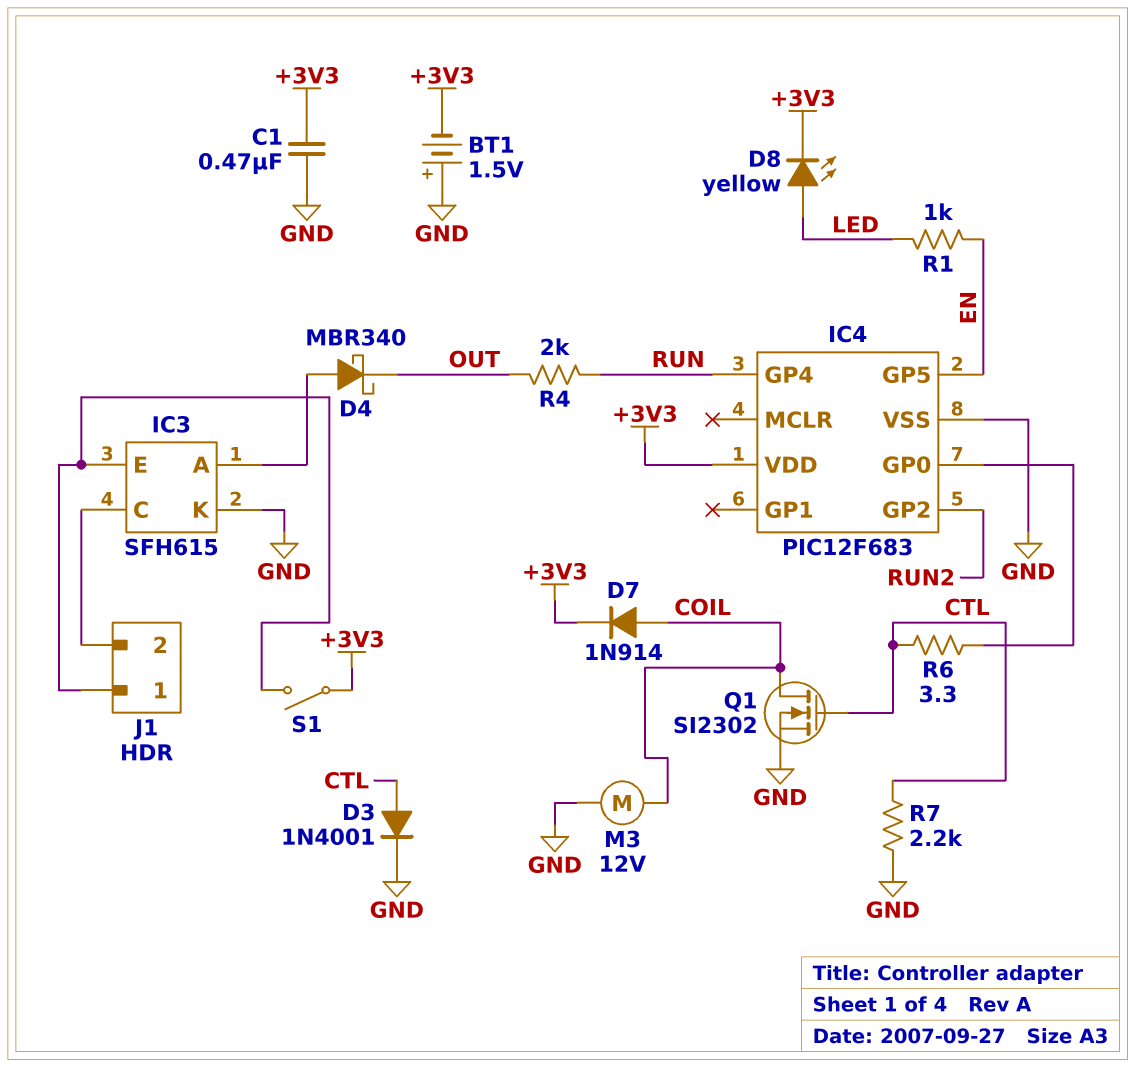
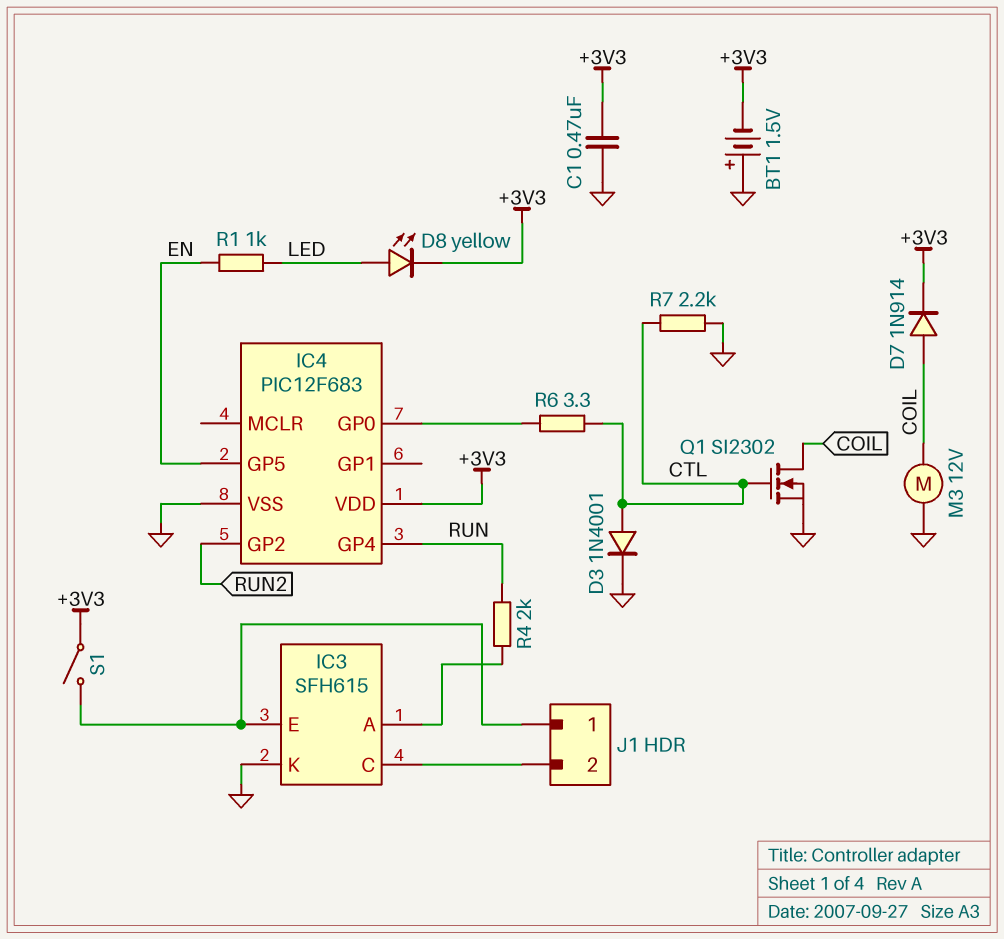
D4: schottky MBR340 (A IC3/A, K OUT) -> none
R4: 2k (OUT, RUN) -> 2k (IC3/A, RUN)

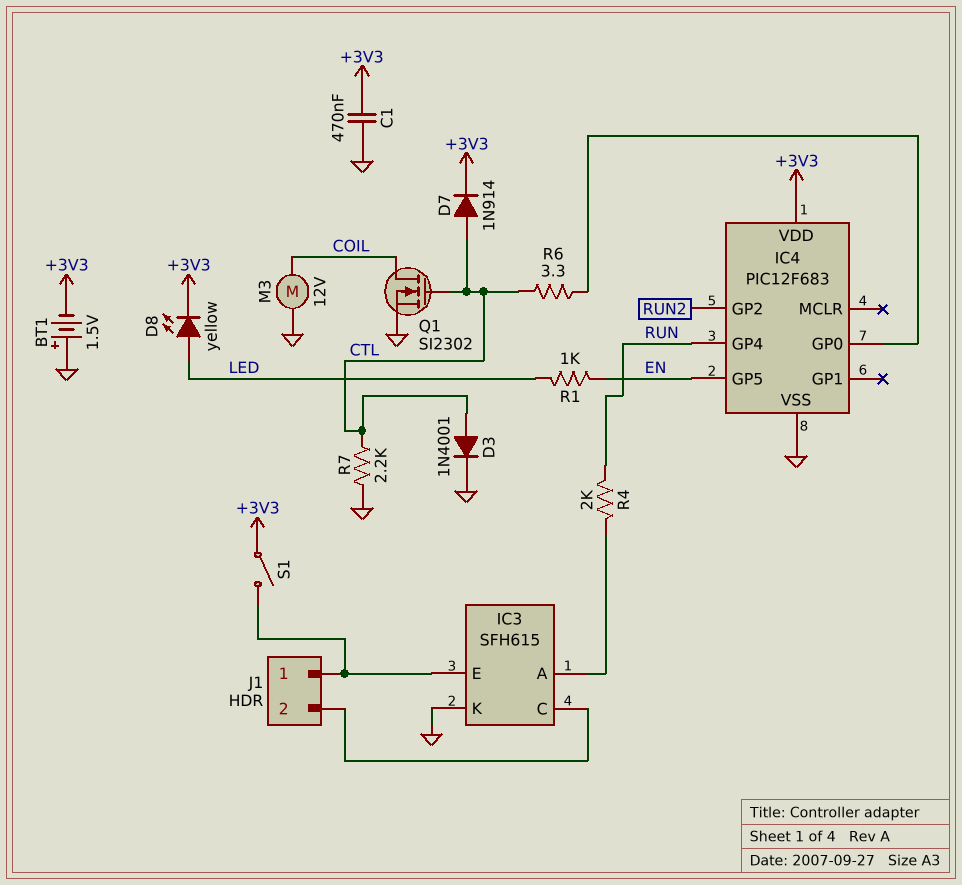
D7: diode 1N914 (A COIL, K +3V3) -> diode 1N914 (A CTL, K +3V3)

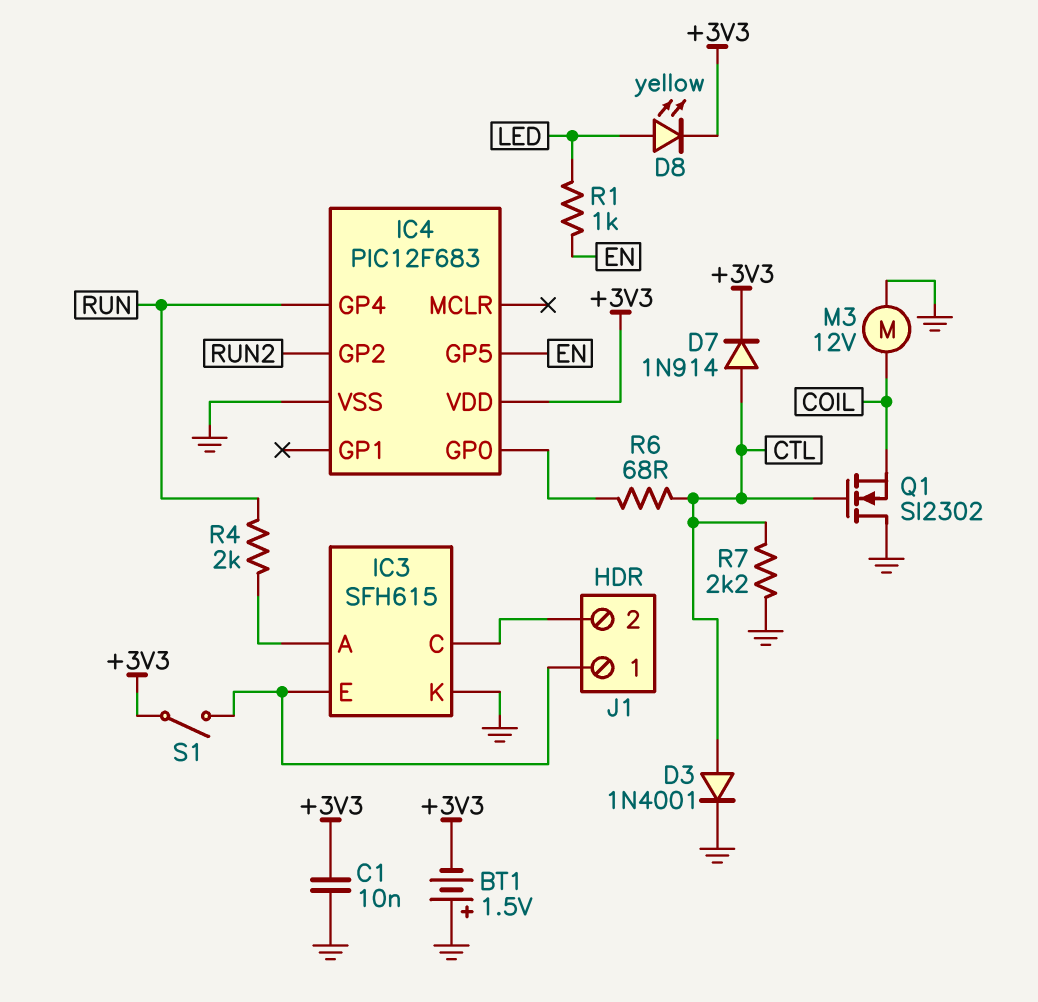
C1: 470nF (+3V3, GND) -> 10nF (+3V3, GND)
Q1: NMOS SI2302 (G CTL, D COIL, S GND) -> NMOS SI2302 (G CTL, D GND, S COIL)
R6: 3.3 (CTL, IC4/GP0) -> 68 (CTL, IC4/GP0)

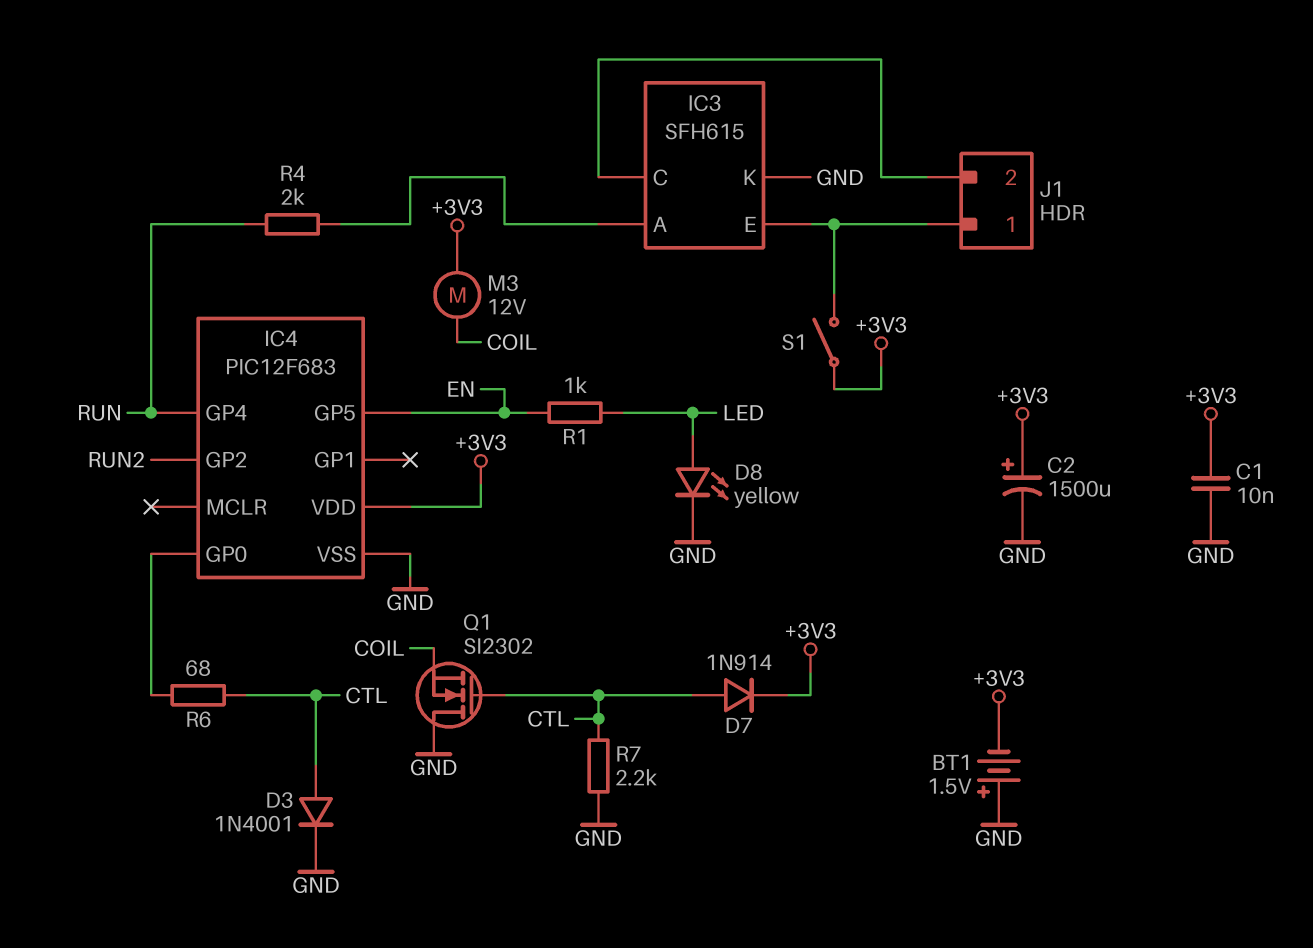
C2: none -> 1500uF (plus +3V3, minus GND)
D8: LED yellow (A LED, K +3V3) -> LED yellow (A LED, K GND)
M3: motor 12V (COIL, GND) -> motor 12V (+3V3, COIL)

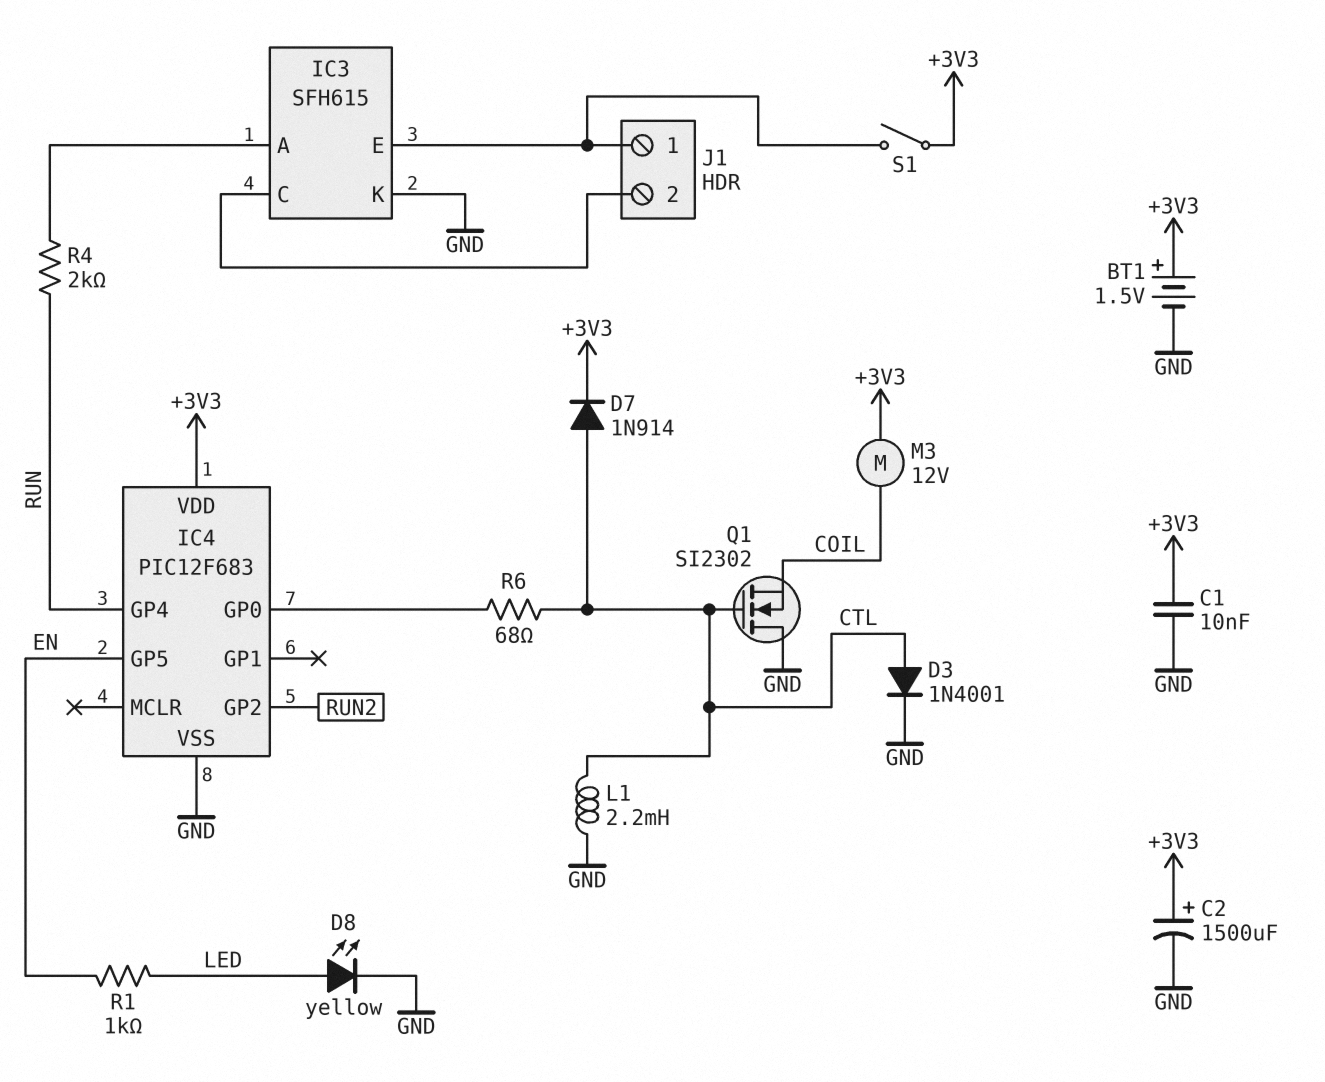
BT1: 1.5V (plus GND, minus +3V3) -> 1.5V (plus +3V3, minus GND)
L1: none -> 2.2mH (CTL, GND)
R7: 2.2k (CTL, GND) -> none

